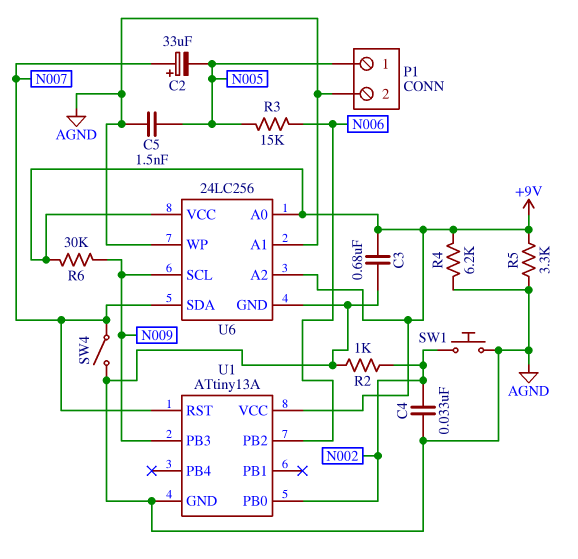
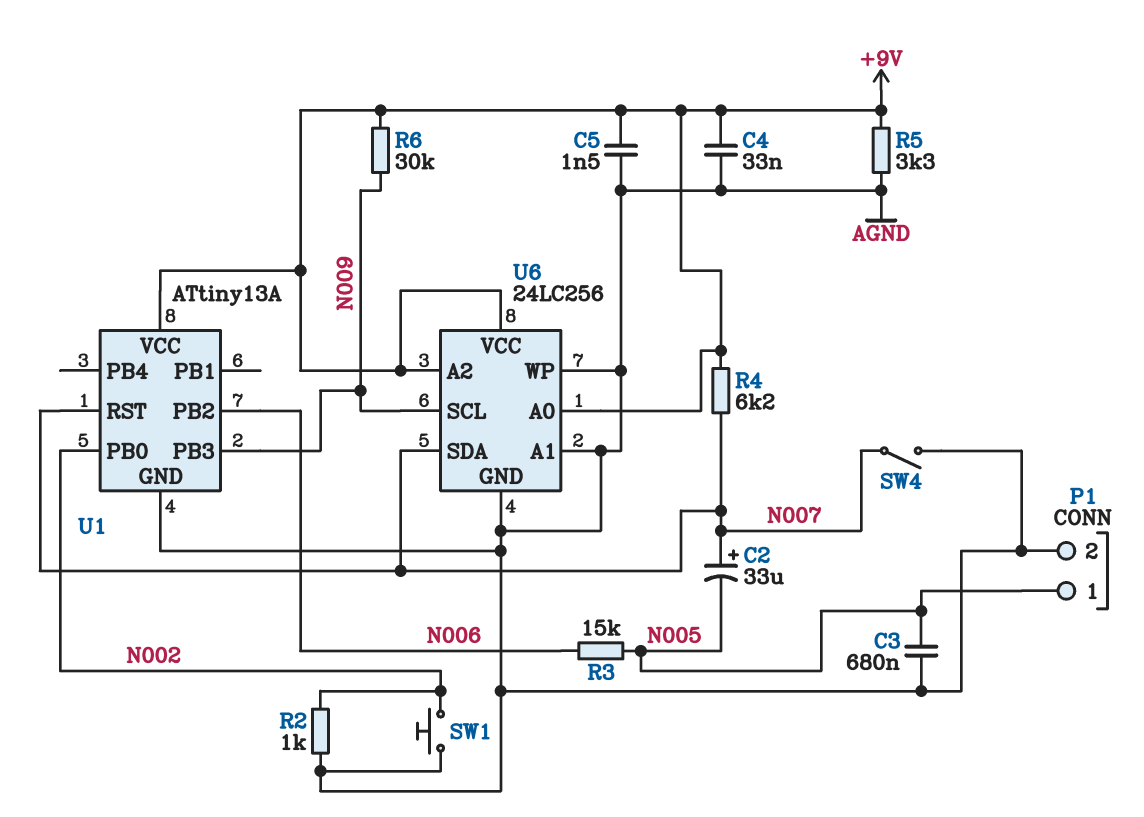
C3: 680nF (+9V, AGND) -> 680nF (AGND, N005)
C4: 33nF (AGND, N002) -> 33nF (+9V, AGND)
C5: 1.5nF (AGND, N005) -> 1.5nF (+9V, AGND)
R4: 6.2k (+9V, AGND) -> 6.2k (+9V, N007)

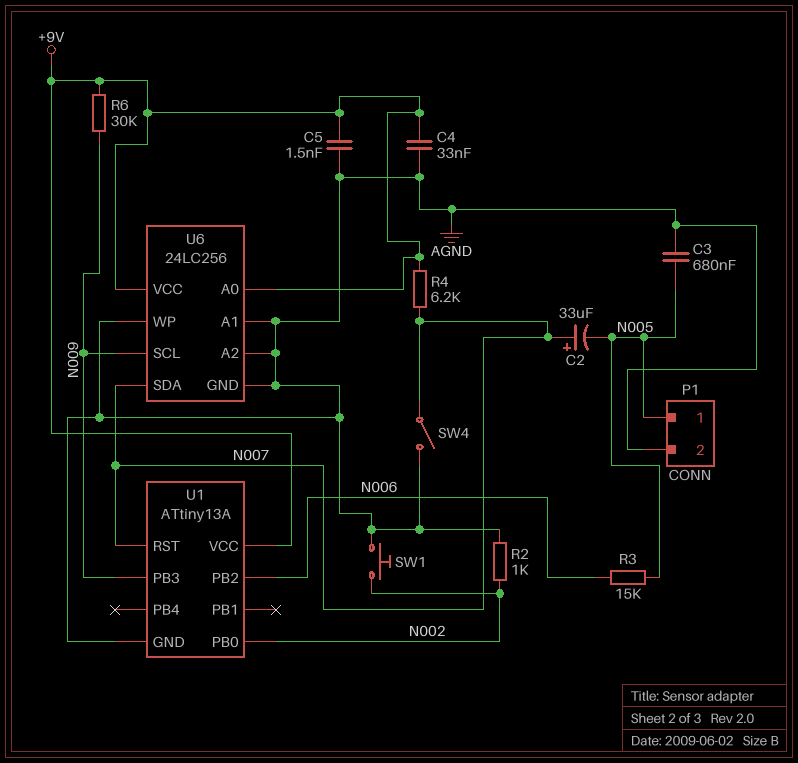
R5: 3.3k (+9V, AGND) -> none
U6 pin A2: +9V -> AGND

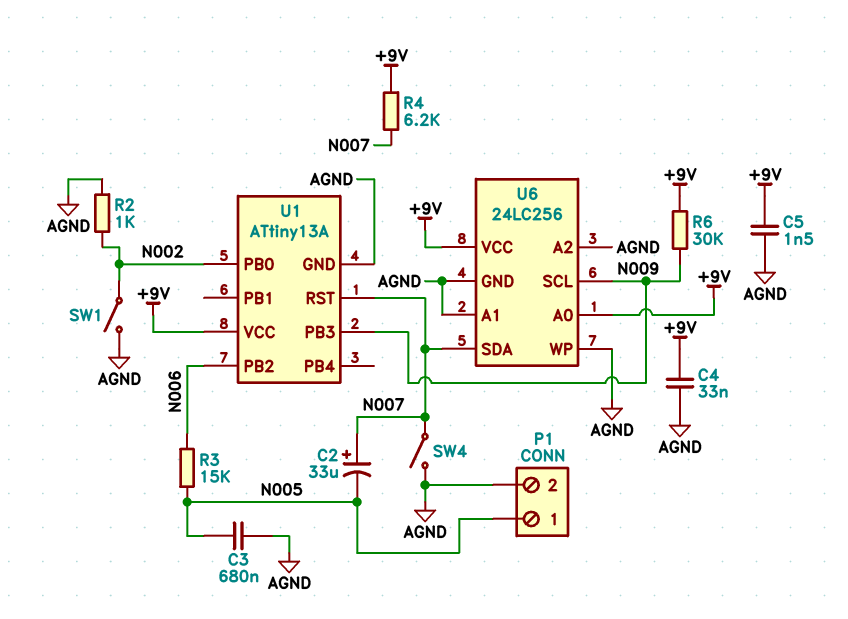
SW1: button (AGND, N002) -> switch (AGND, N002)

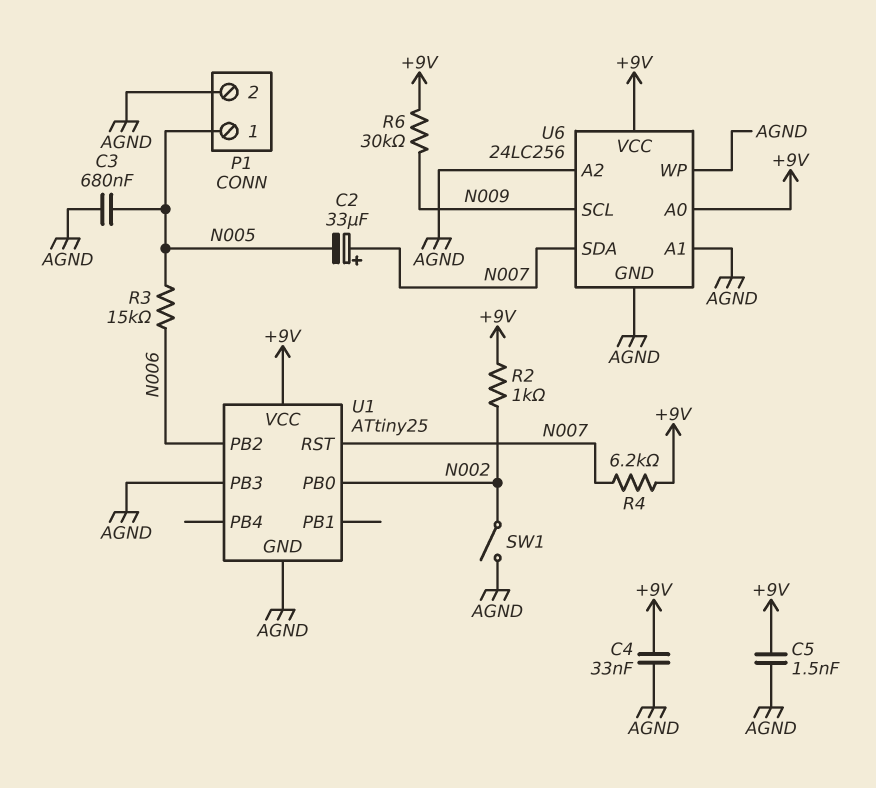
R2: 1k (AGND, N002) -> 1k (+9V, N002)
SW4: switch (AGND, N007) -> none
U1: ATtiny13A -> ATtiny25
U1 pin PB3: N009 -> AGND

